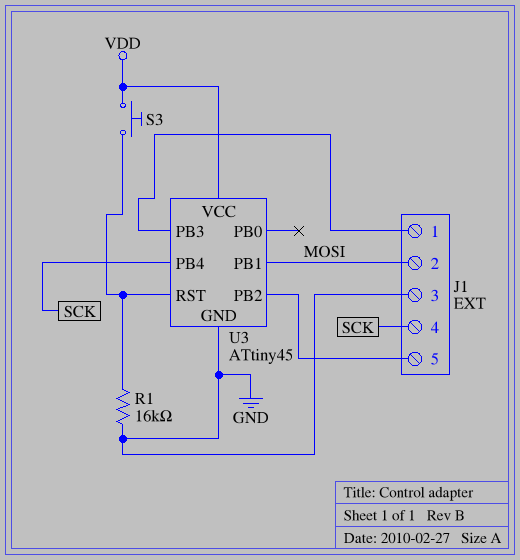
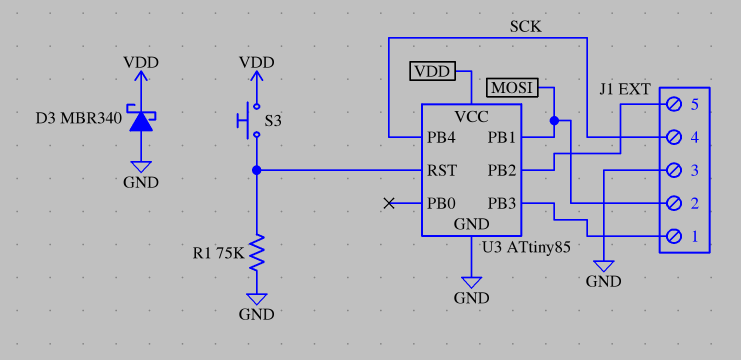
D3: none -> schottky MBR340 (A GND, K VDD)
R1: 16k (GND, U3/RST) -> 75k (GND, U3/RST)
U3: ATtiny45 -> ATtiny85

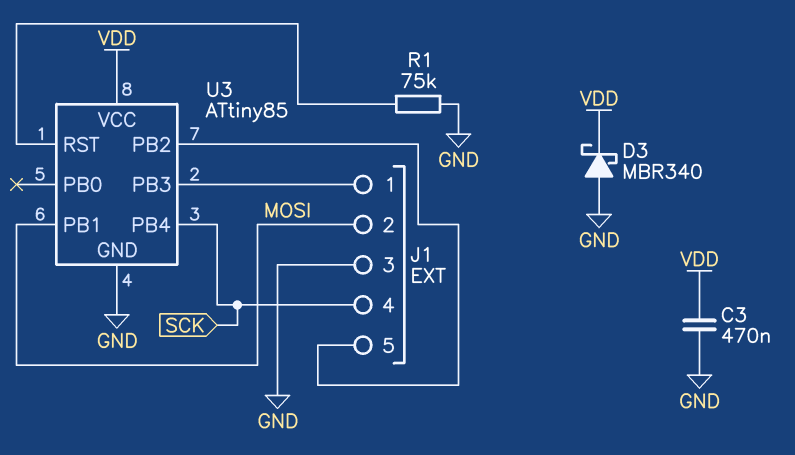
C3: none -> 470nF (GND, VDD)
S3: button (U3/RST, VDD) -> none

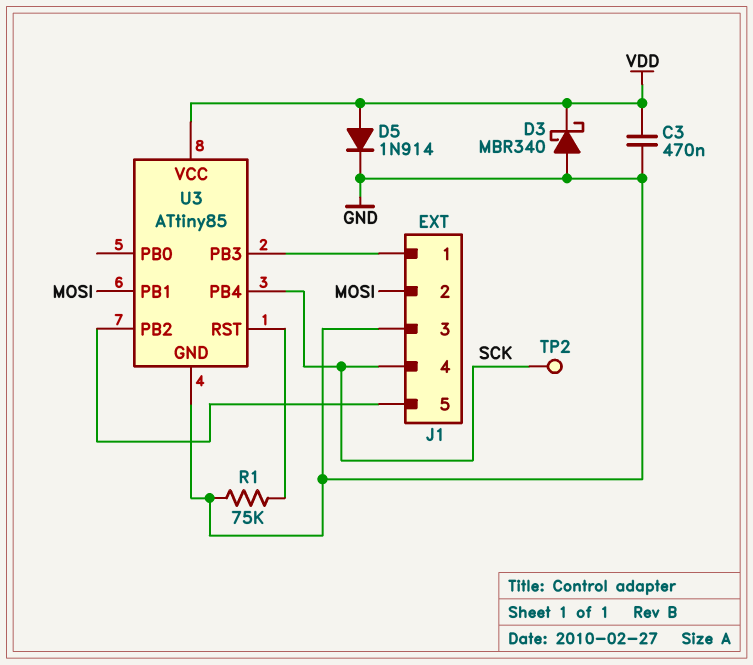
D5: none -> diode 1N914 (A VDD, K GND)
TP2: none -> test point (SCK)

